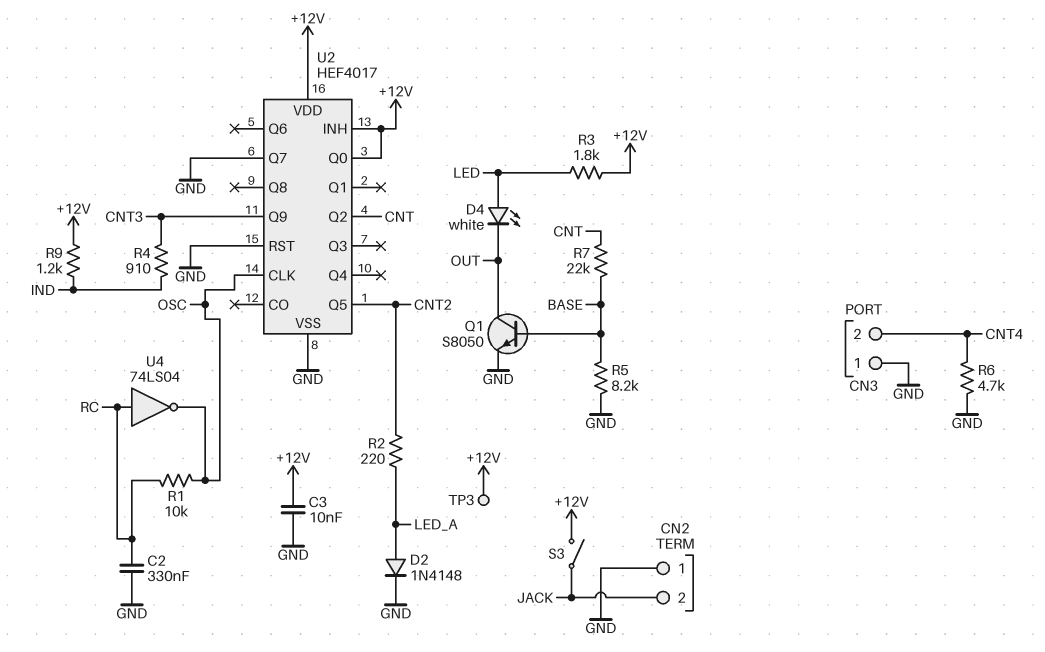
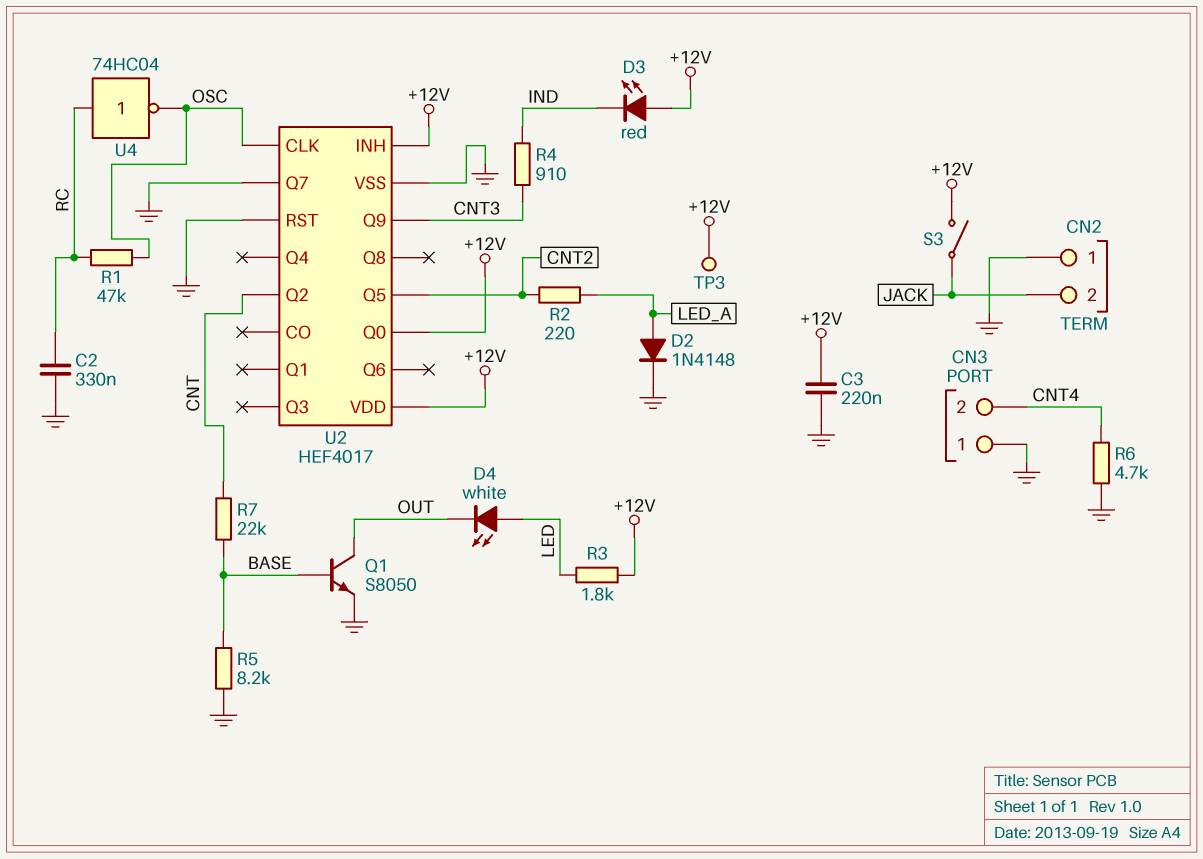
C3: 10nF (+12V, GND) -> 220nF (+12V, GND)
D3: none -> LED red (A +12V, K IND)
R1: 10k (OSC, RC) -> 47k (OSC, RC)
R9: 1.2k (+12V, IND) -> none
U4: NOT 74LS04 (in RC, out OSC) -> NOT 74HC04 (in RC, out OSC)

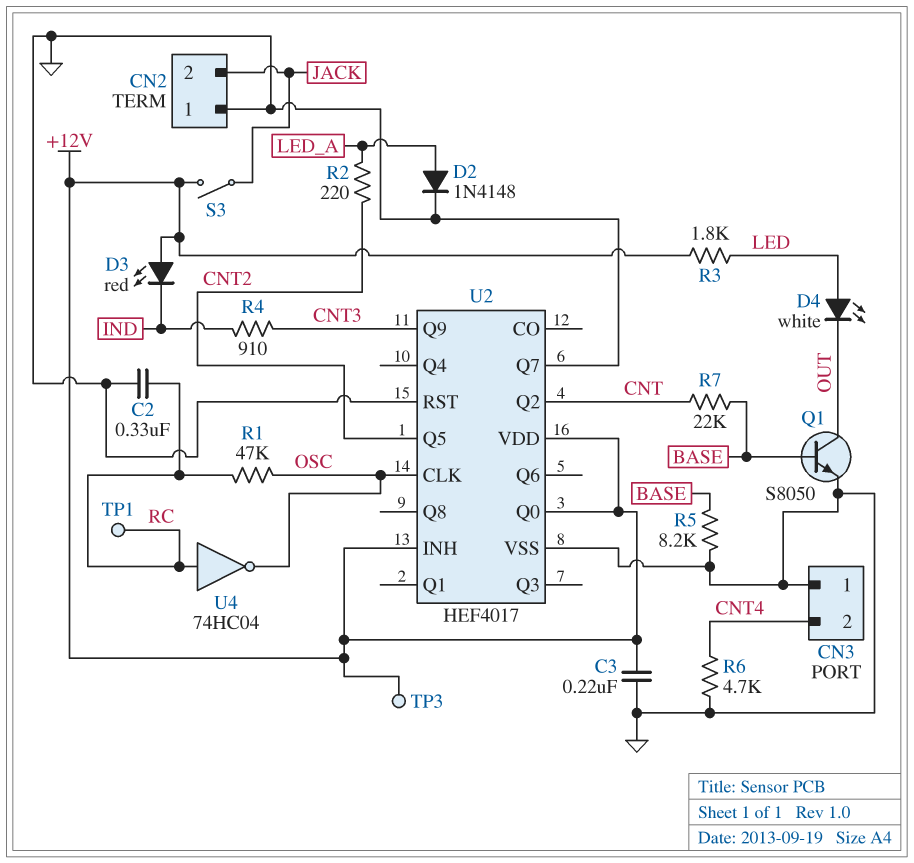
TP1: none -> test point (RC)

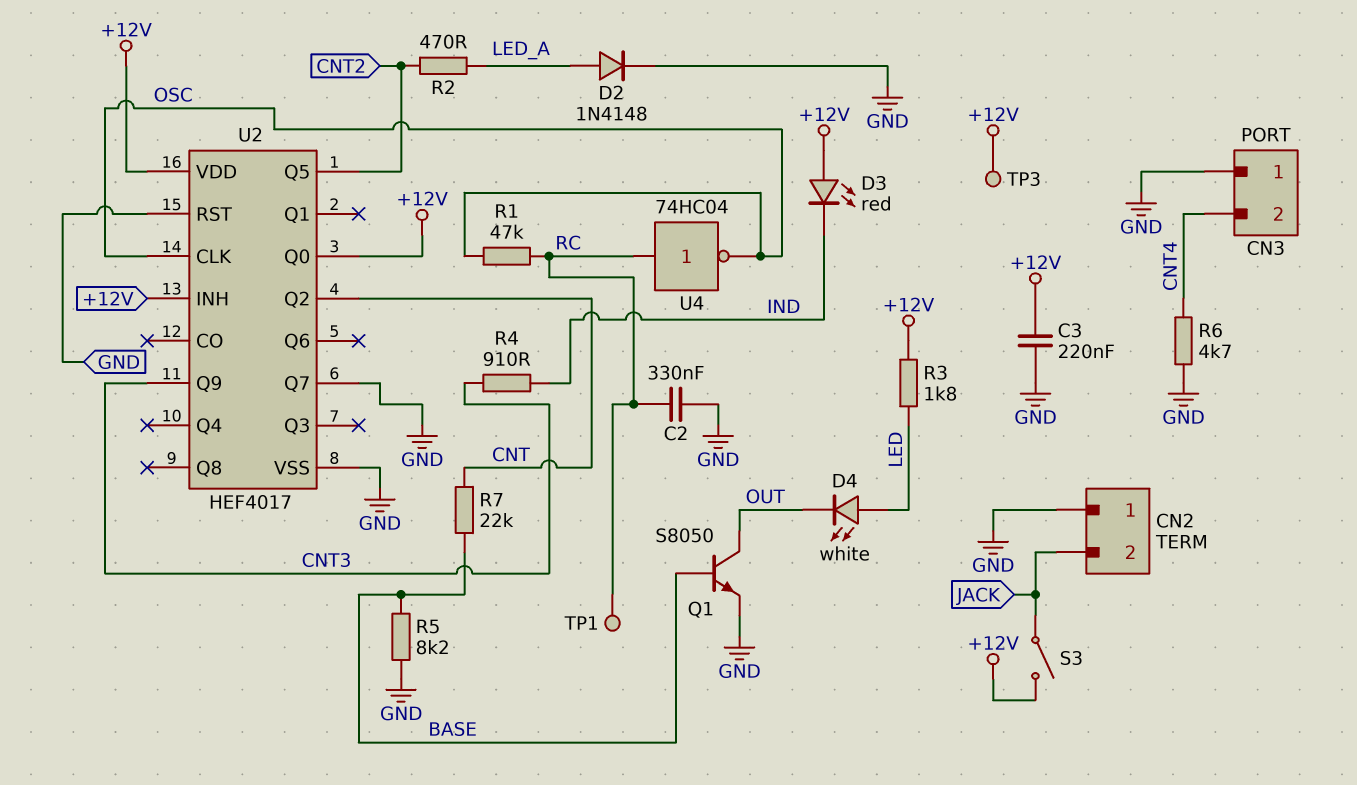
R2: 220 (CNT2, LED_A) -> 470 (CNT2, LED_A)

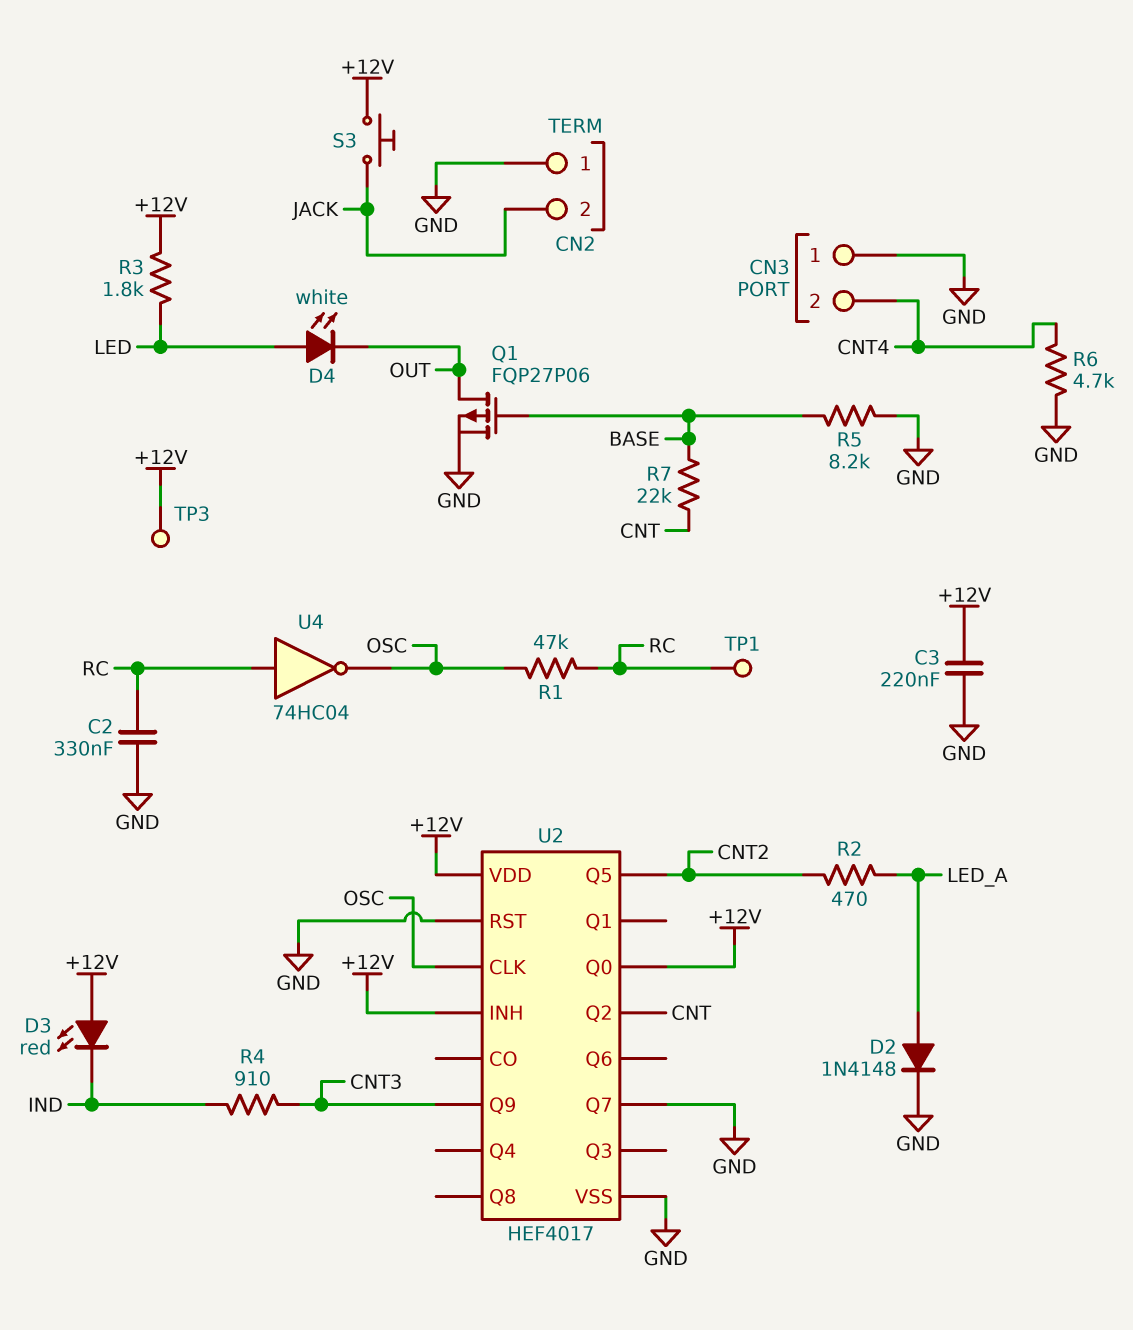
Q1: NPN S8050 (B BASE, C OUT, E GND) -> PMOS FQP27P06 (G BASE, D OUT, S GND)
S3: switch (+12V, JACK) -> button (+12V, JACK)

